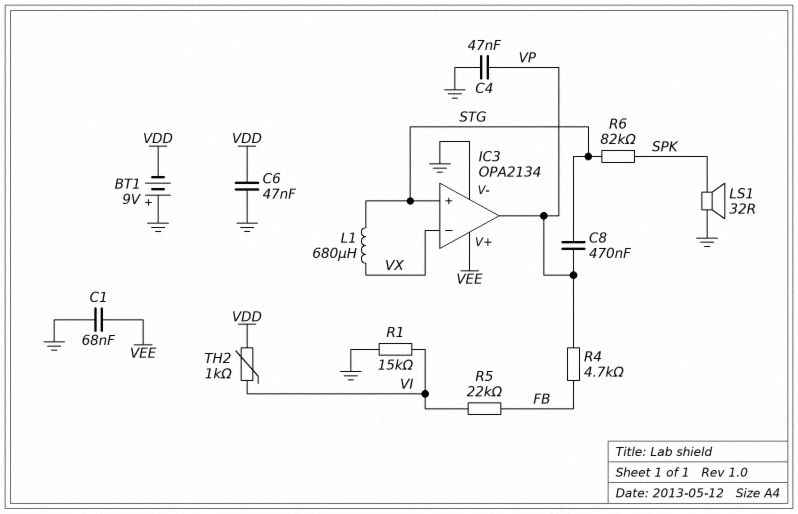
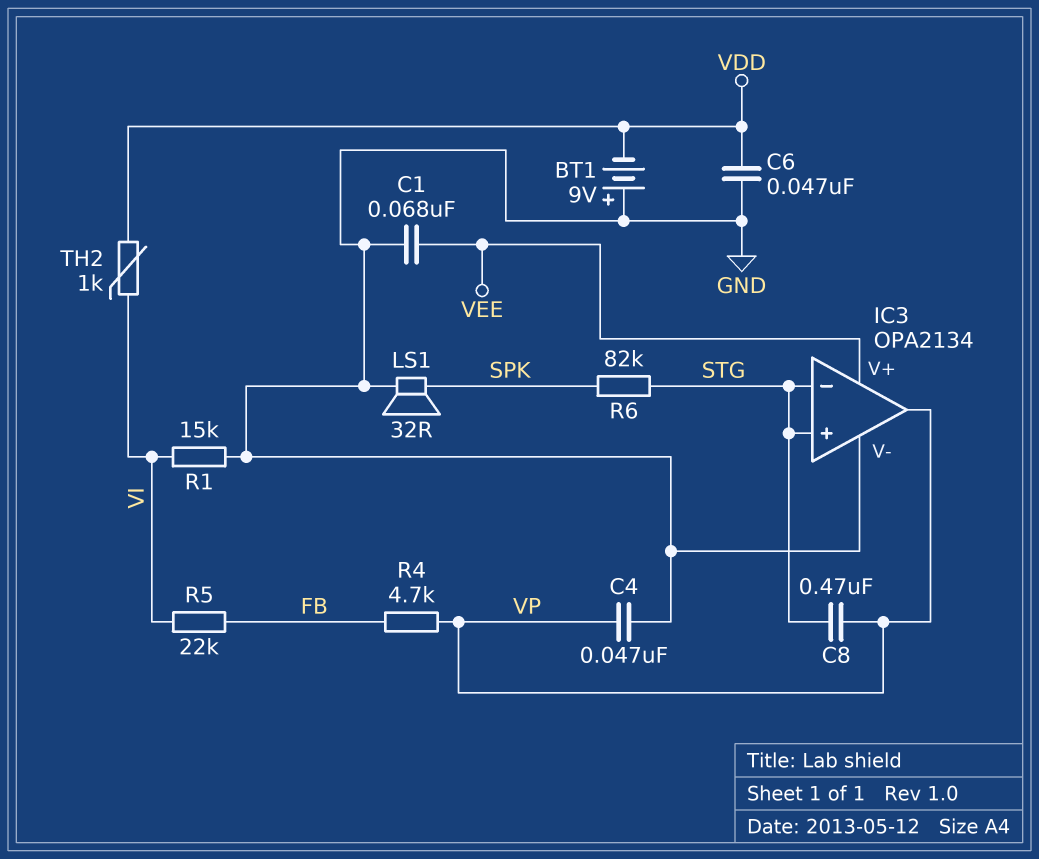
IC3 pin in-: VX -> STG
L1: 680uH (STG, VX) -> none

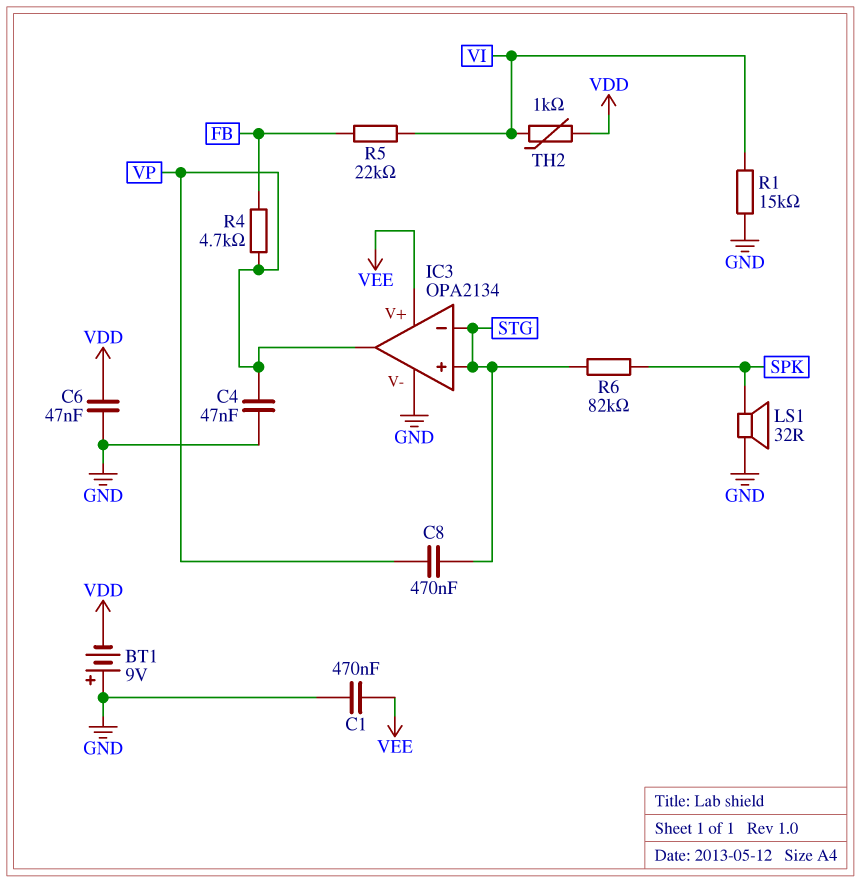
C1: 68nF (GND, VEE) -> 470nF (GND, VEE)

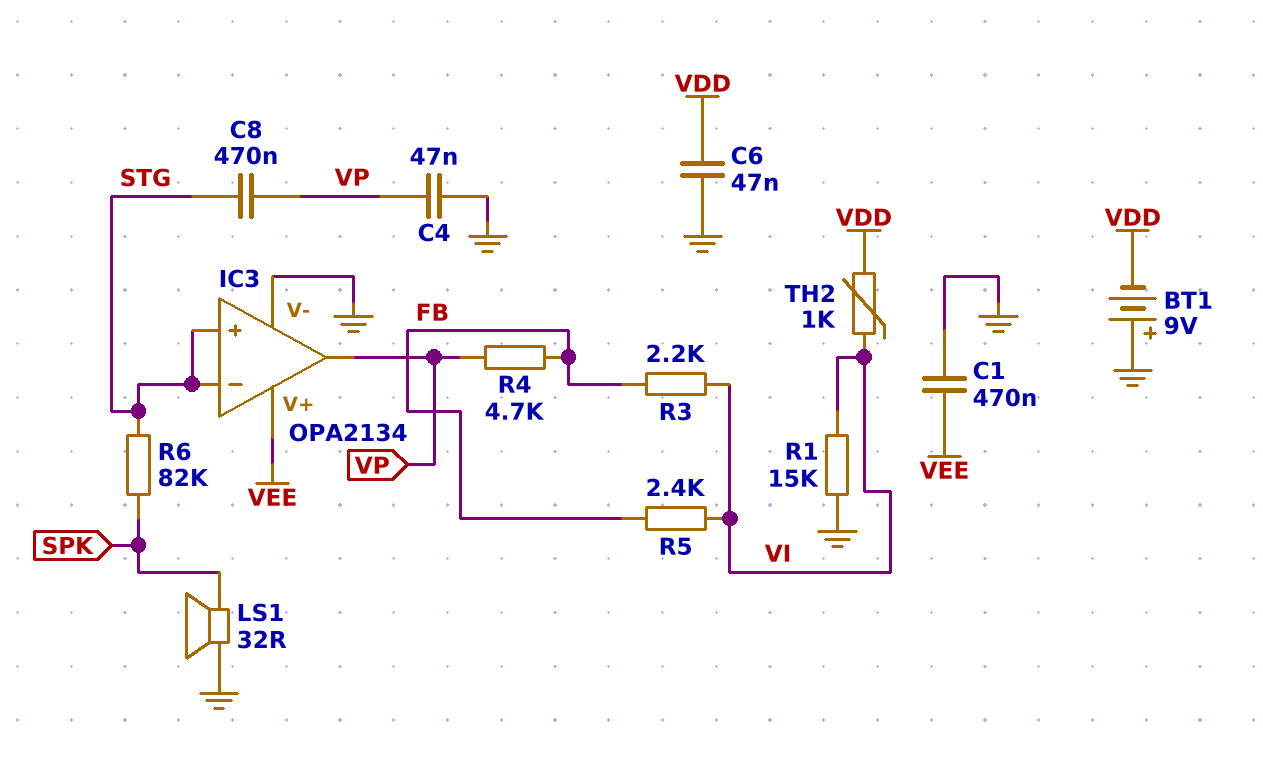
R3: none -> 2.2k (FB, VI)
R5: 22k (FB, VI) -> 2.4k (FB, VI)

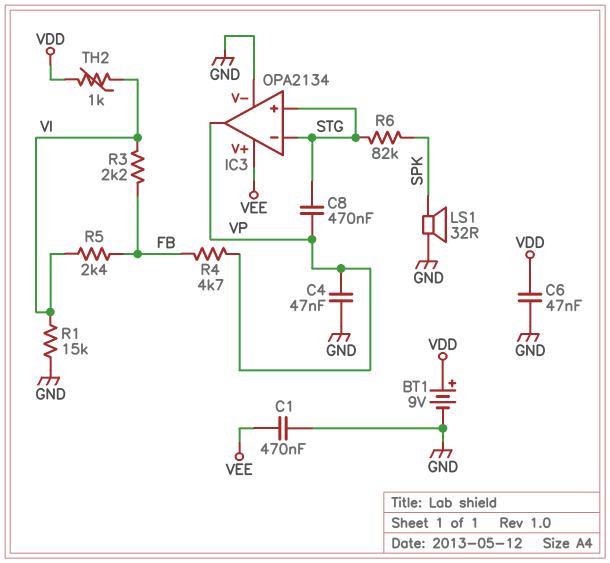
BT1: 9V (plus GND, minus VDD) -> 9V (plus VDD, minus GND)

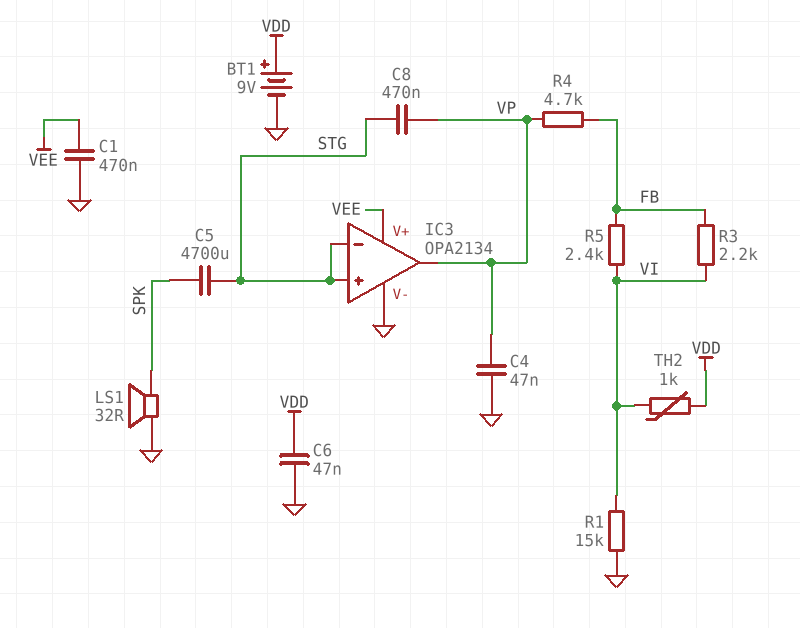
C5: none -> 4700uF (SPK, STG)
R6: 82k (SPK, STG) -> none

